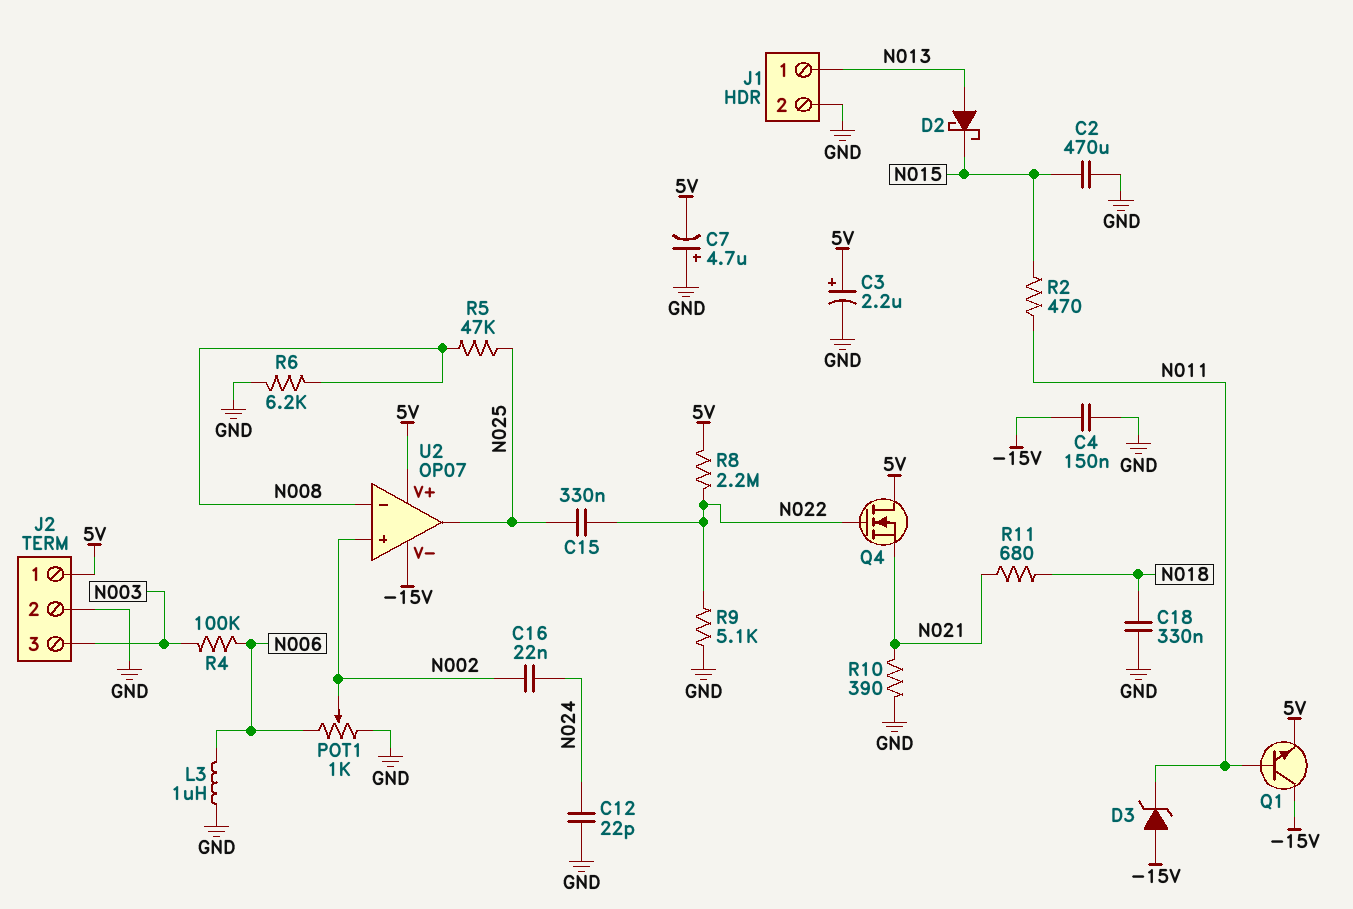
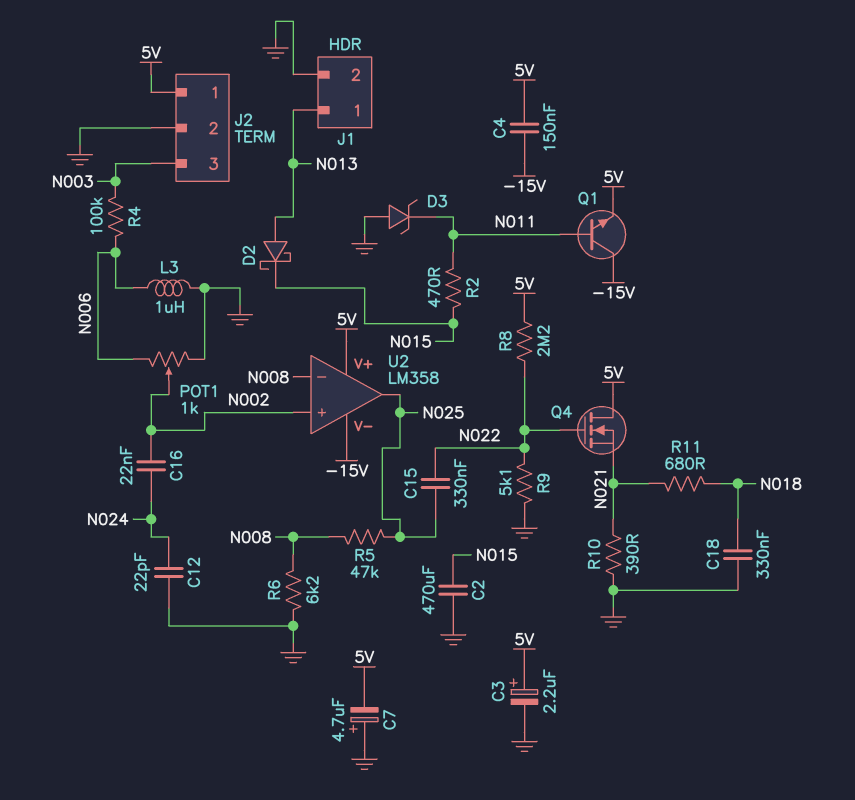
C4: 150nF (-15V, GND) -> 150nF (-15V, 5V)
D3: zener (A -15V, K N011) -> zener (A GND, K N011)
U2: OP07 -> LM358

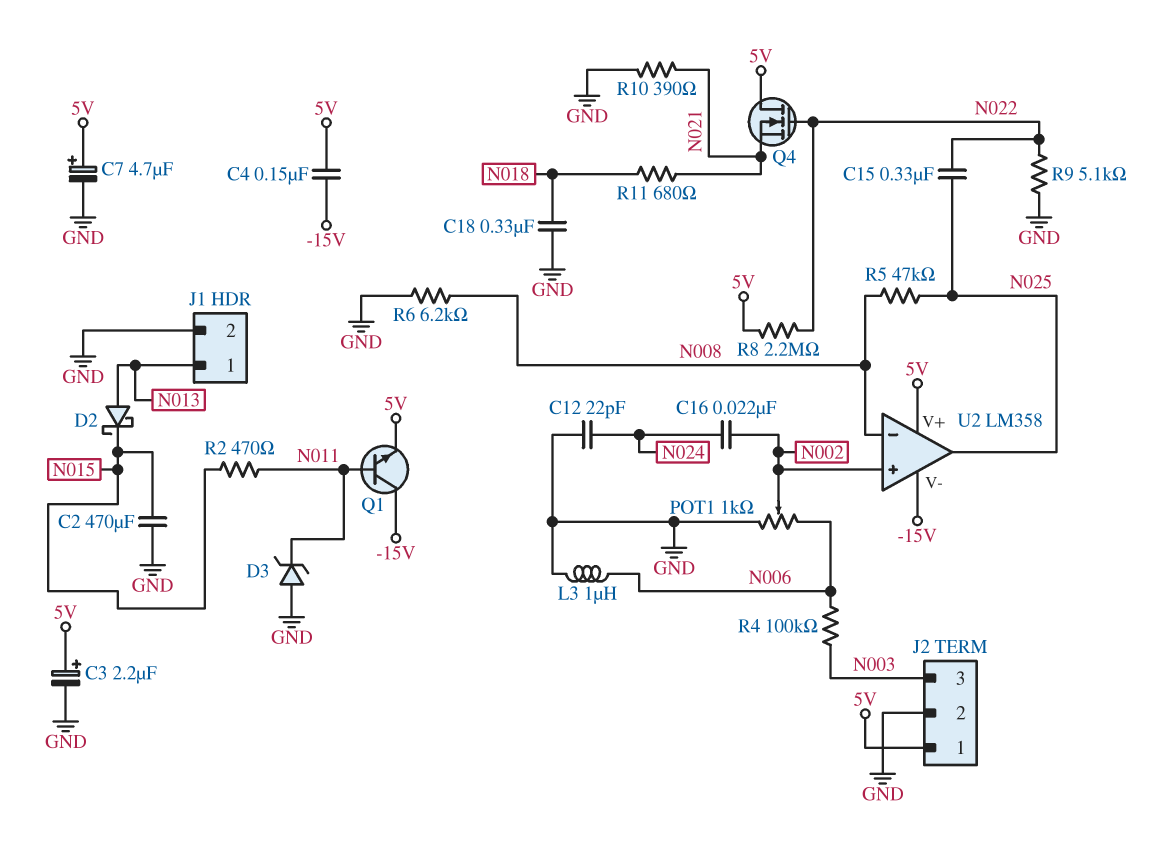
C7: 4.7uF (plus GND, minus 5V) -> 4.7uF (plus 5V, minus GND)

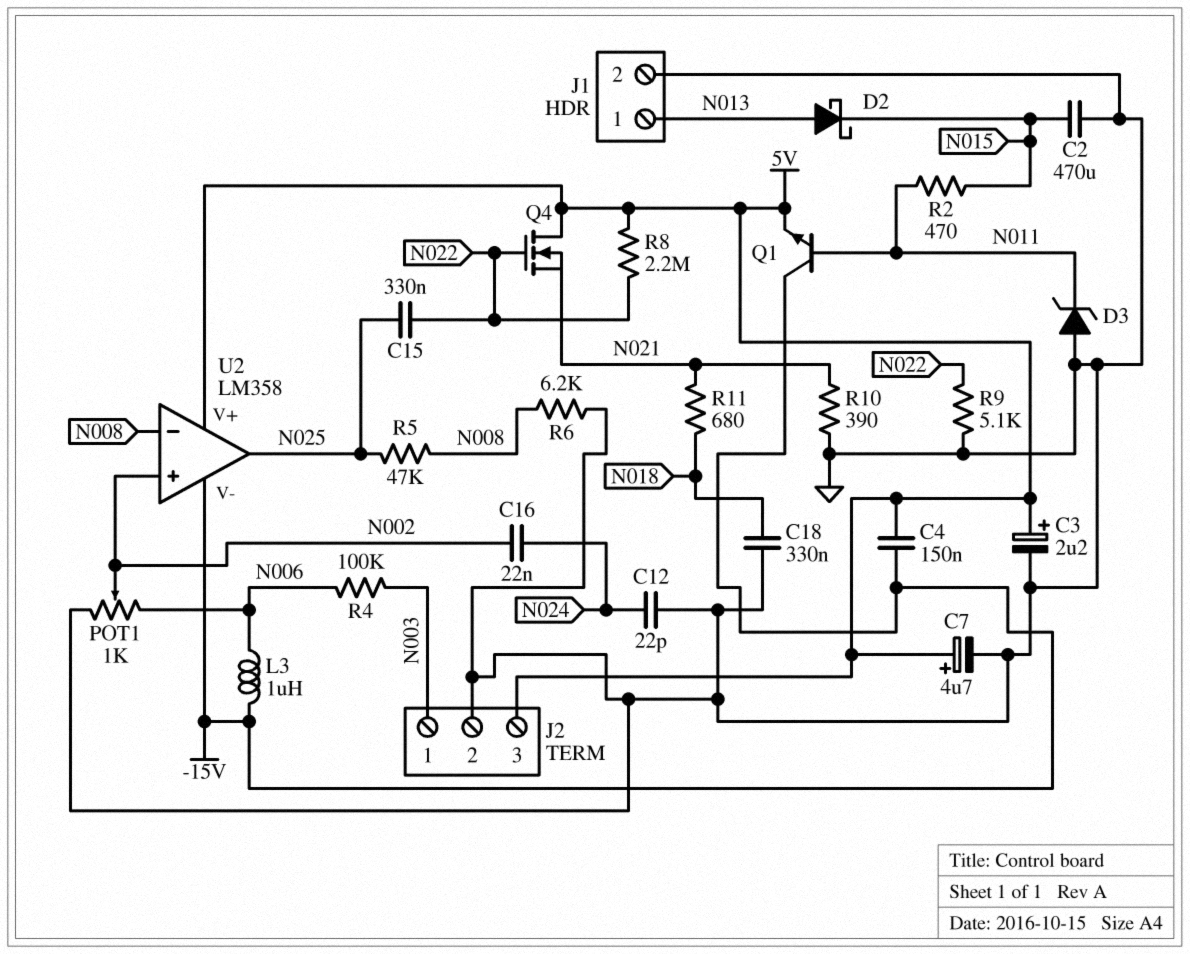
J2 pin 1: 5V -> N003
J2 pin 3: N003 -> 5V
L3: 1uH (GND, N006) -> 1uH (-15V, N006)

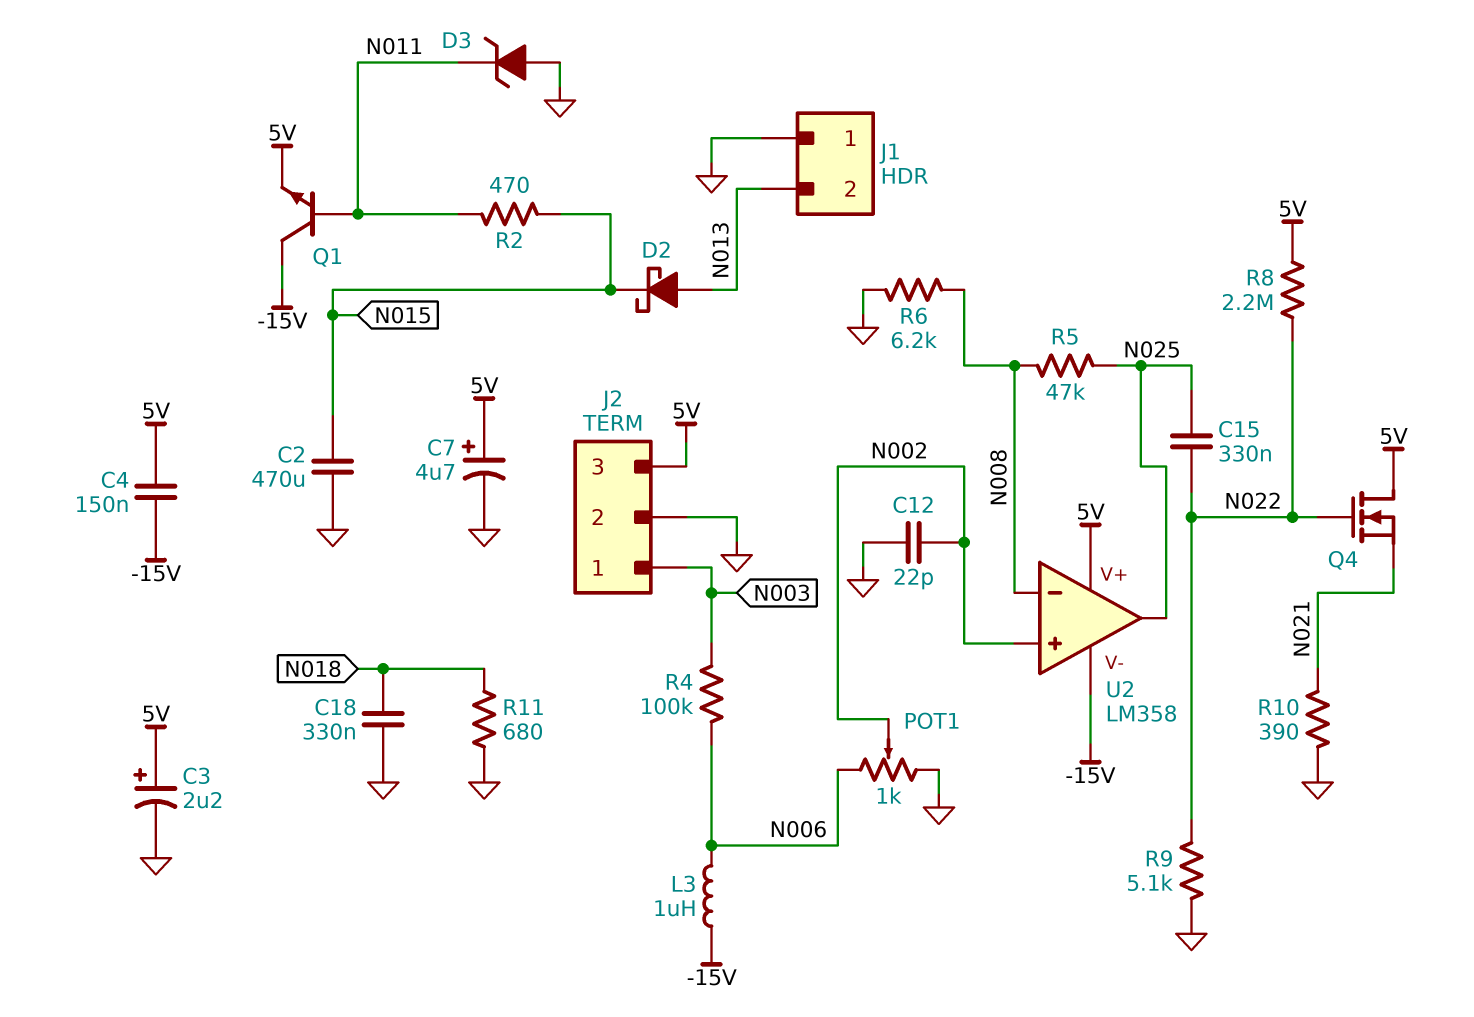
C12: 22pF (GND, N024) -> 22pF (GND, N002)
C16: 22nF (N002, N024) -> none
J1 pin 1: N013 -> GND
J1 pin 2: GND -> N013
R11: 680 (N018, N021) -> 680 (GND, N018)

